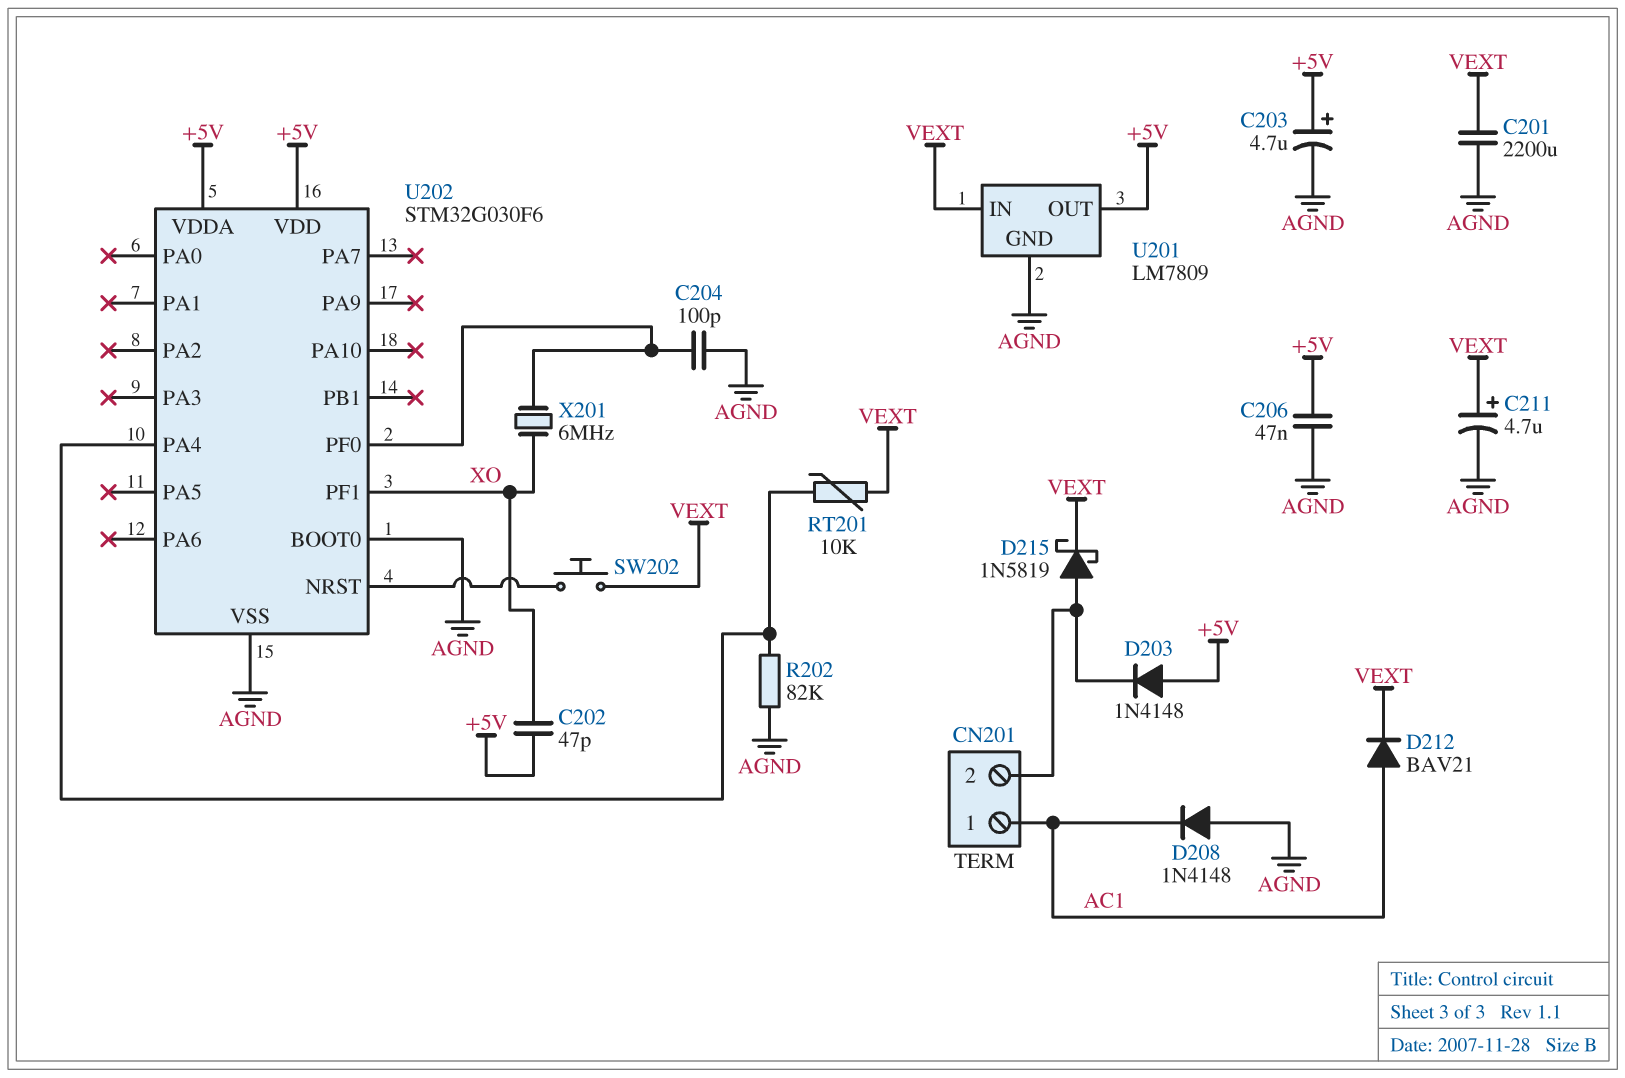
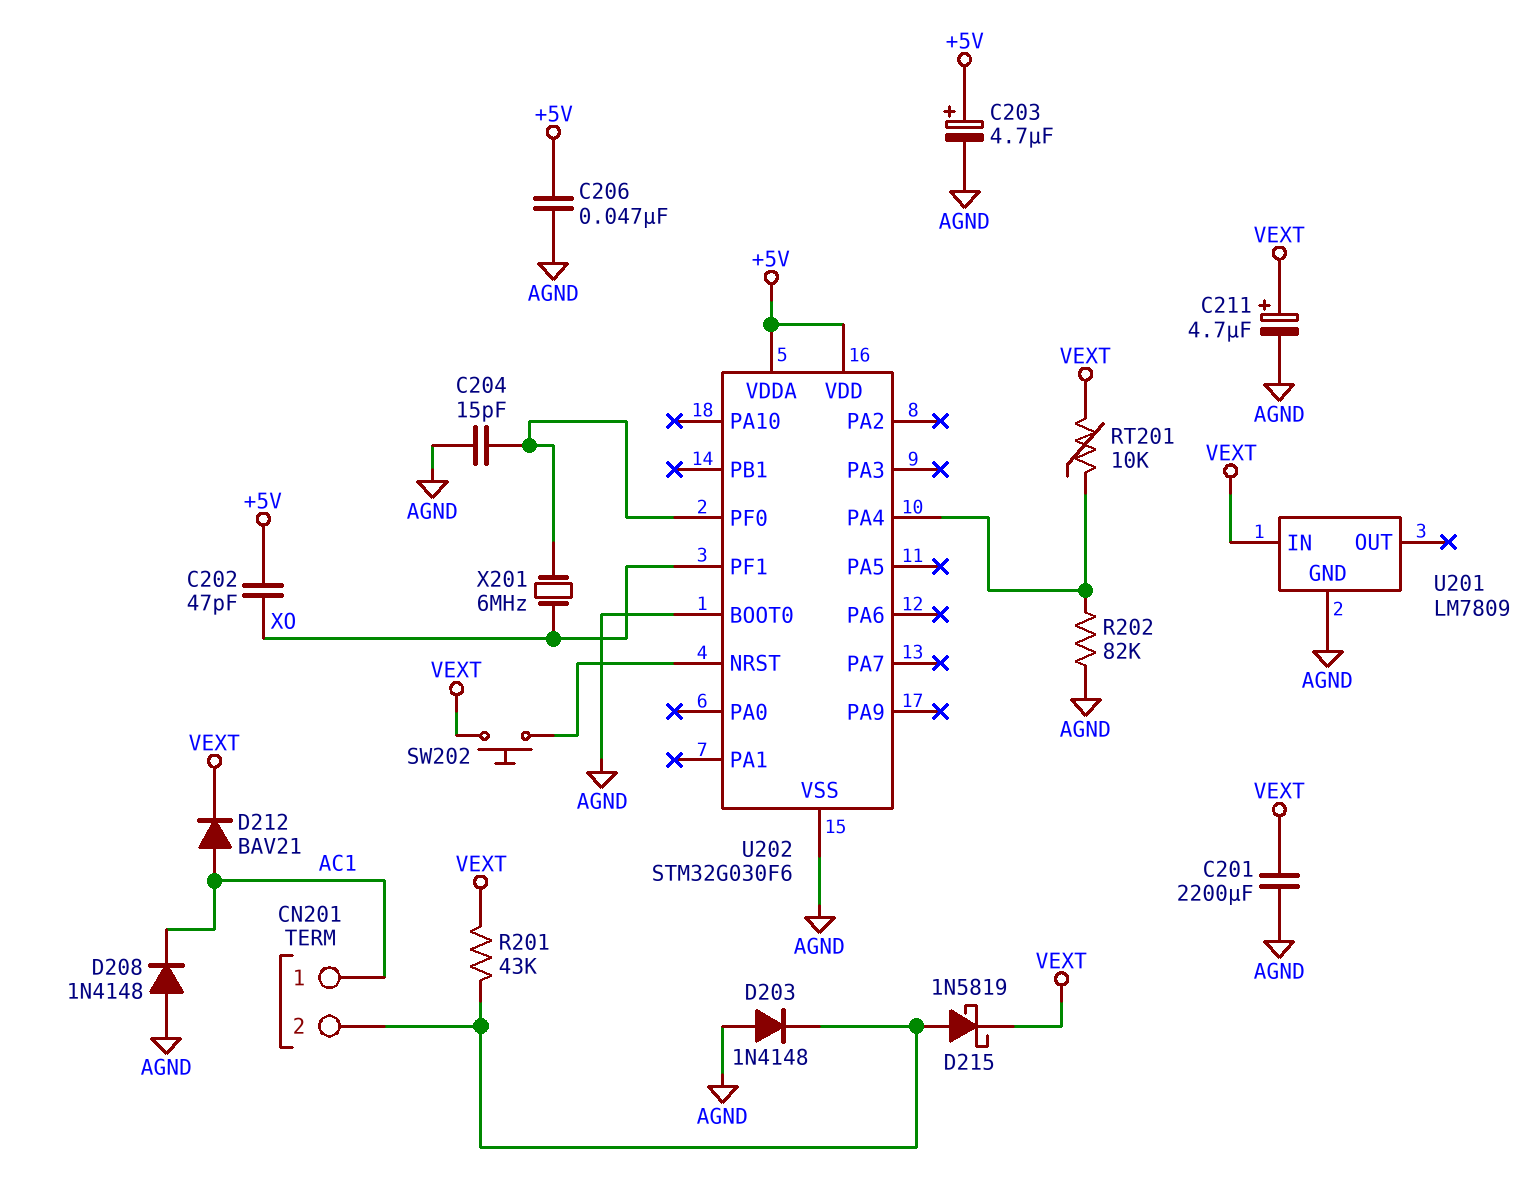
C204: 100pF (AGND, U202/PF0) -> 15pF (AGND, U202/PF0)
D203: diode 1N4148 (A +5V, K CN201/2) -> diode 1N4148 (A AGND, K CN201/2)
R201: none -> 43k (CN201/2, VEXT)
U201 pin OUT: +5V -> none

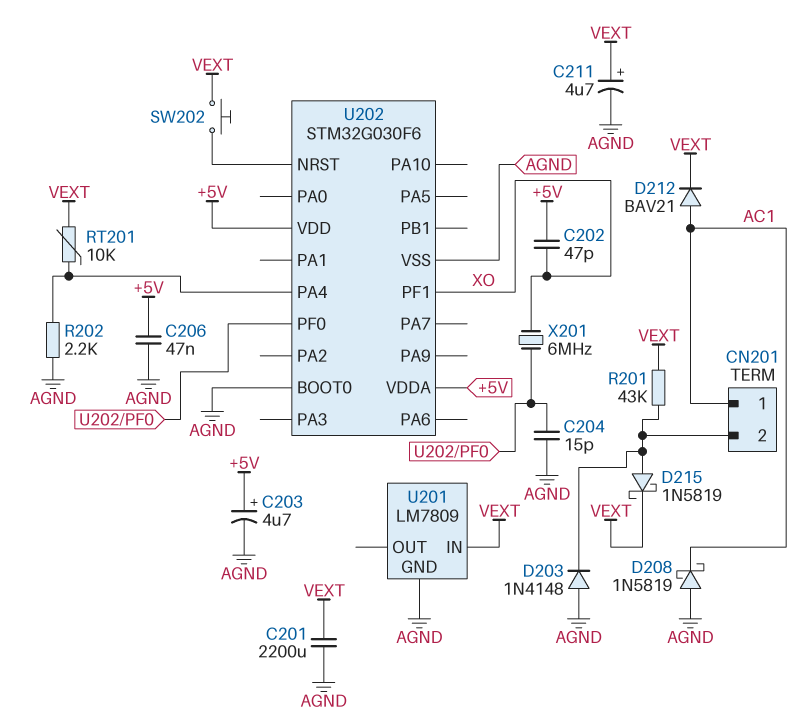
D208: diode 1N4148 (A AGND, K AC1) -> schottky 1N5819 (A AGND, K AC1)
R202: 82k (AGND, U202/PA4) -> 2.2k (AGND, U202/PA4)

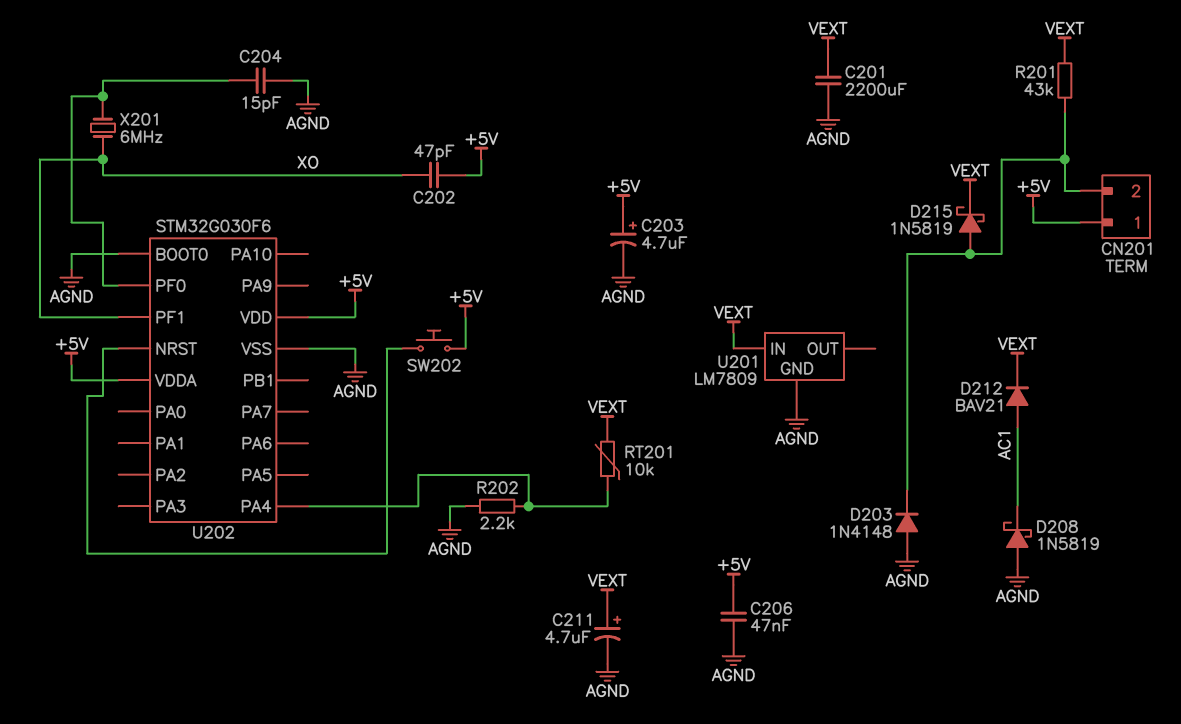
CN201 pin 1: AC1 -> +5V
SW202: button (U202/NRST, VEXT) -> button (+5V, U202/NRST)

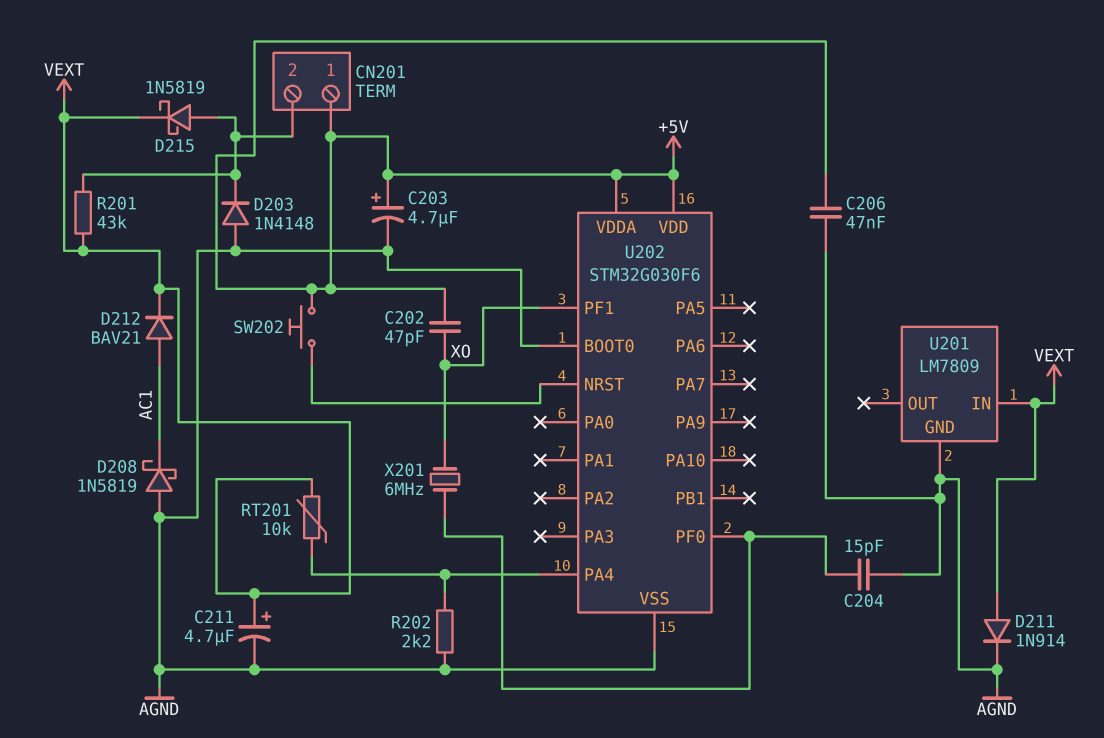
C201: 2200uF (AGND, VEXT) -> none
D211: none -> diode 1N914 (A VEXT, K AGND)

